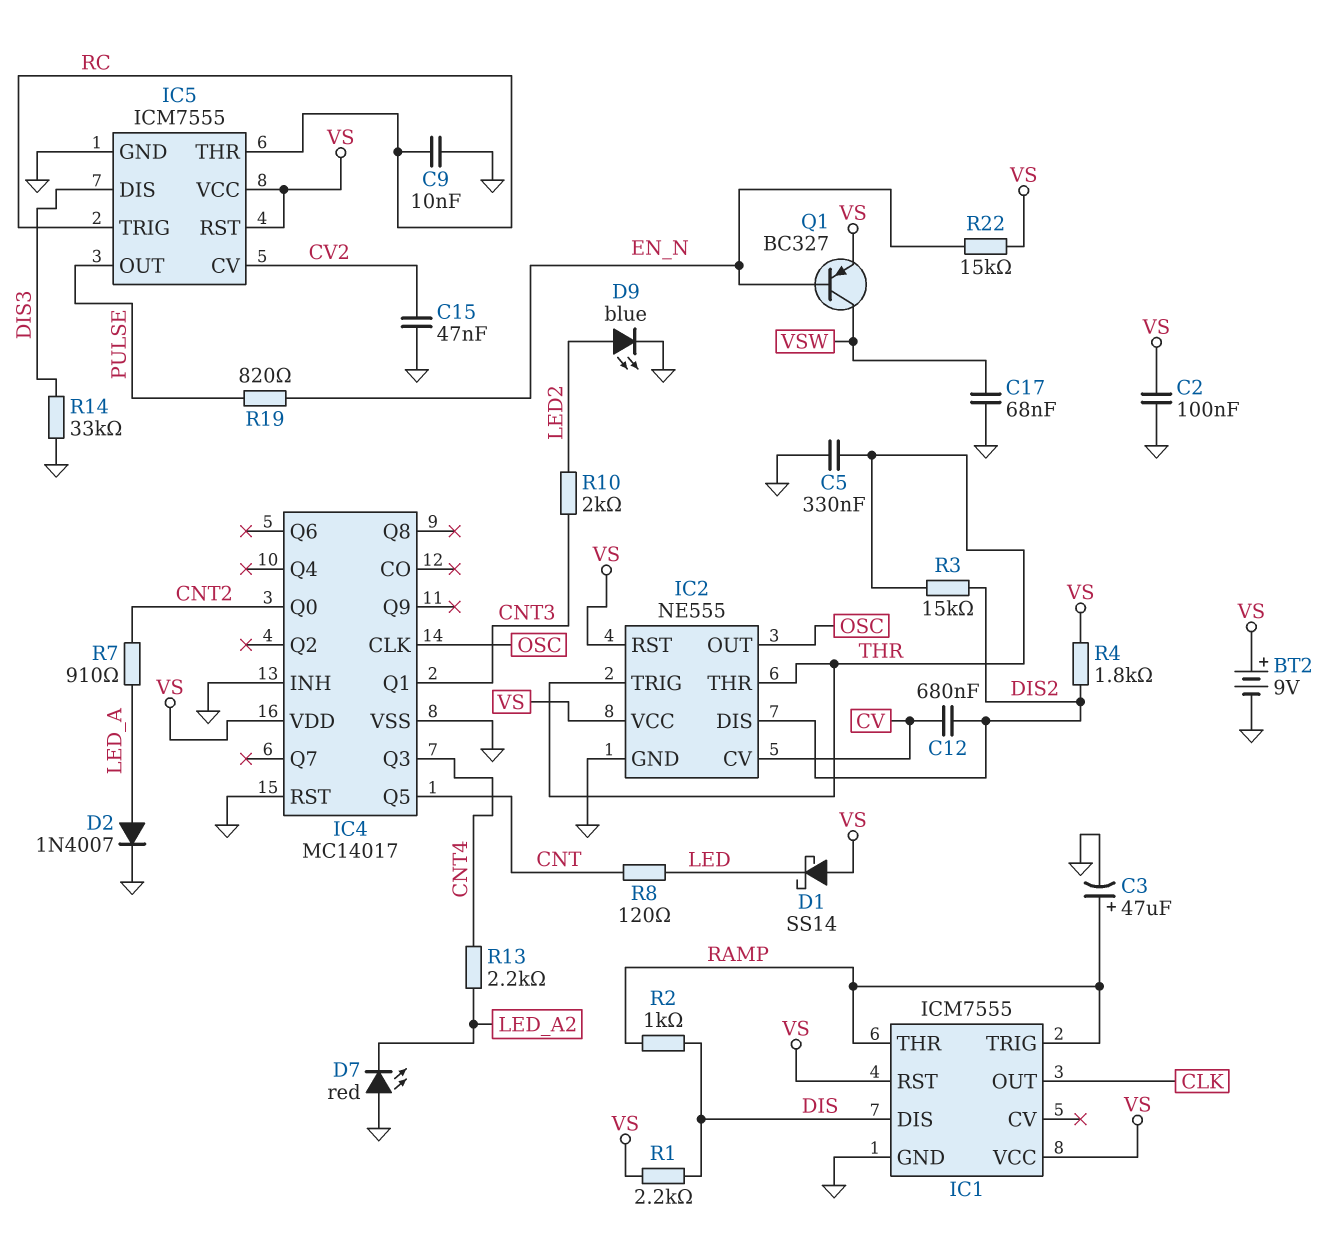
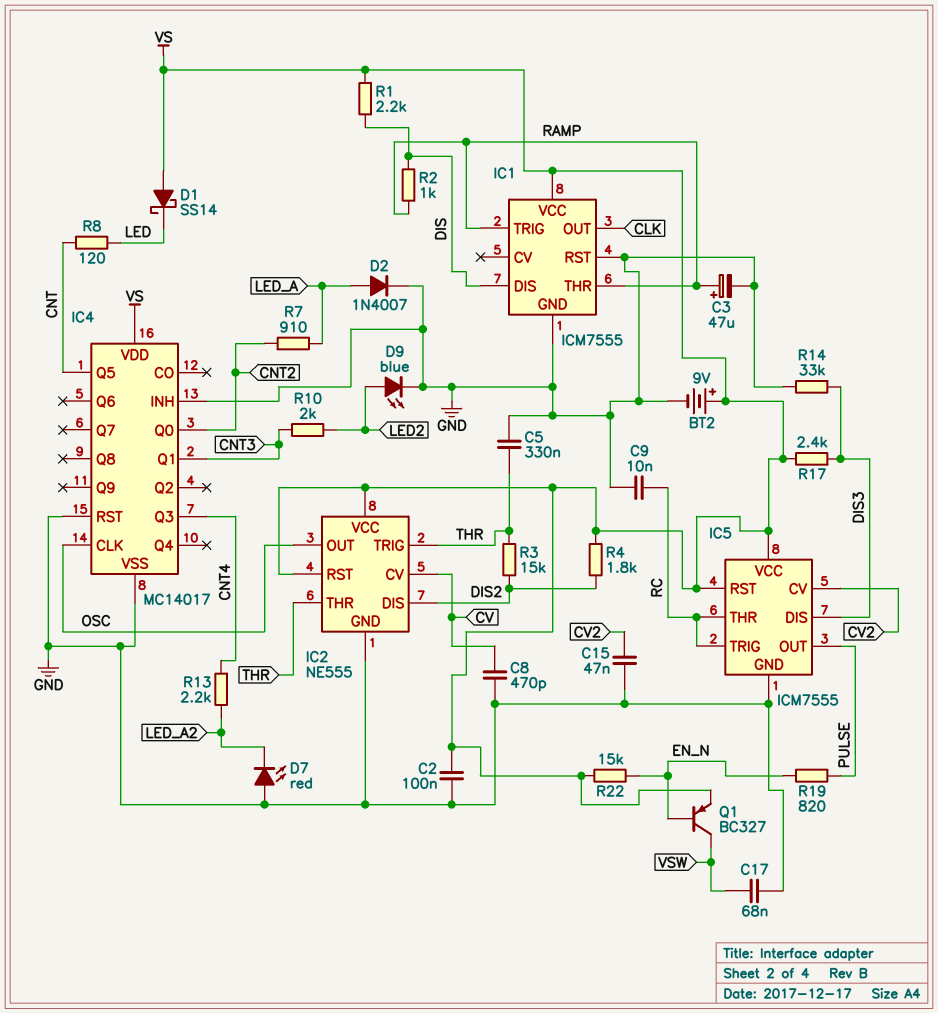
C8: none -> 470pF (CV, GND)
C12: 680nF (CV, DIS2) -> none
IC1 pin RST: VS -> GND
R17: none -> 2.4k (DIS3, VS)

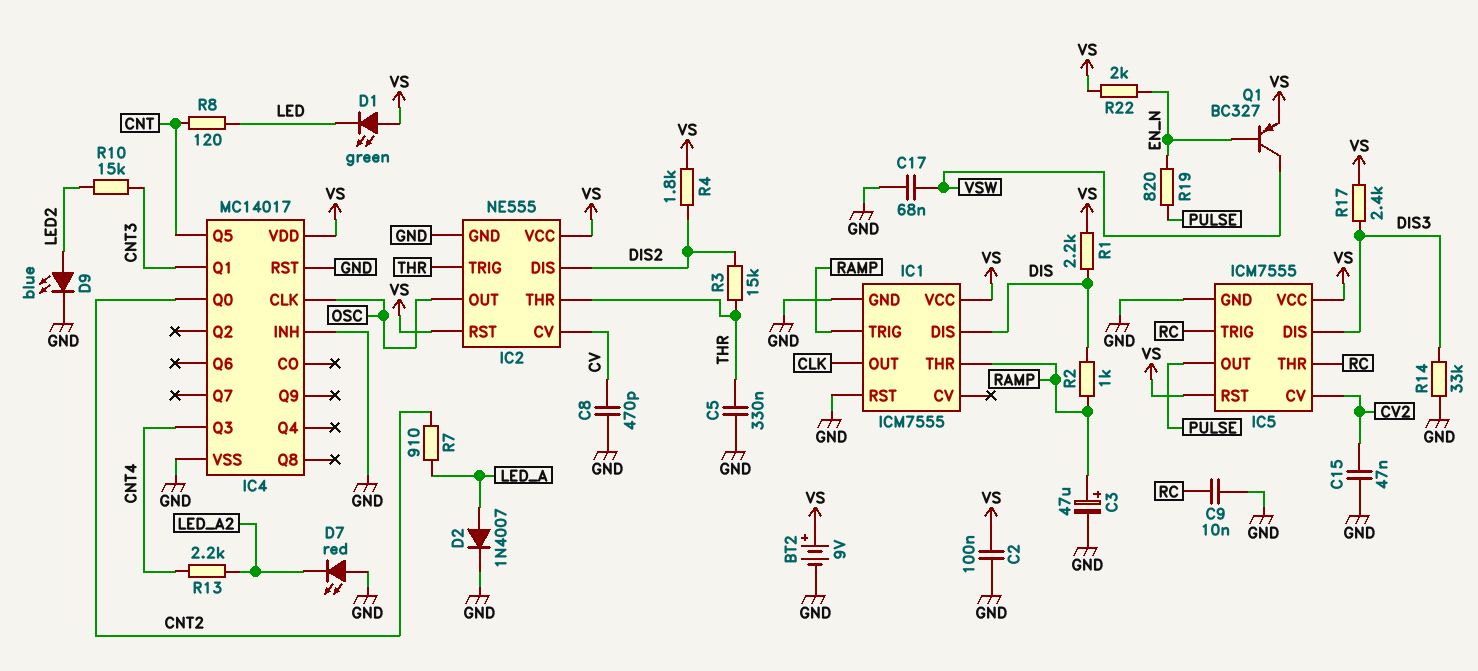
D1: schottky SS14 (A VS, K LED) -> LED green (A VS, K LED)
R10: 2k (CNT3, LED2) -> 15k (CNT3, LED2)
R22: 15k (EN_N, VS) -> 2k (EN_N, VS)

